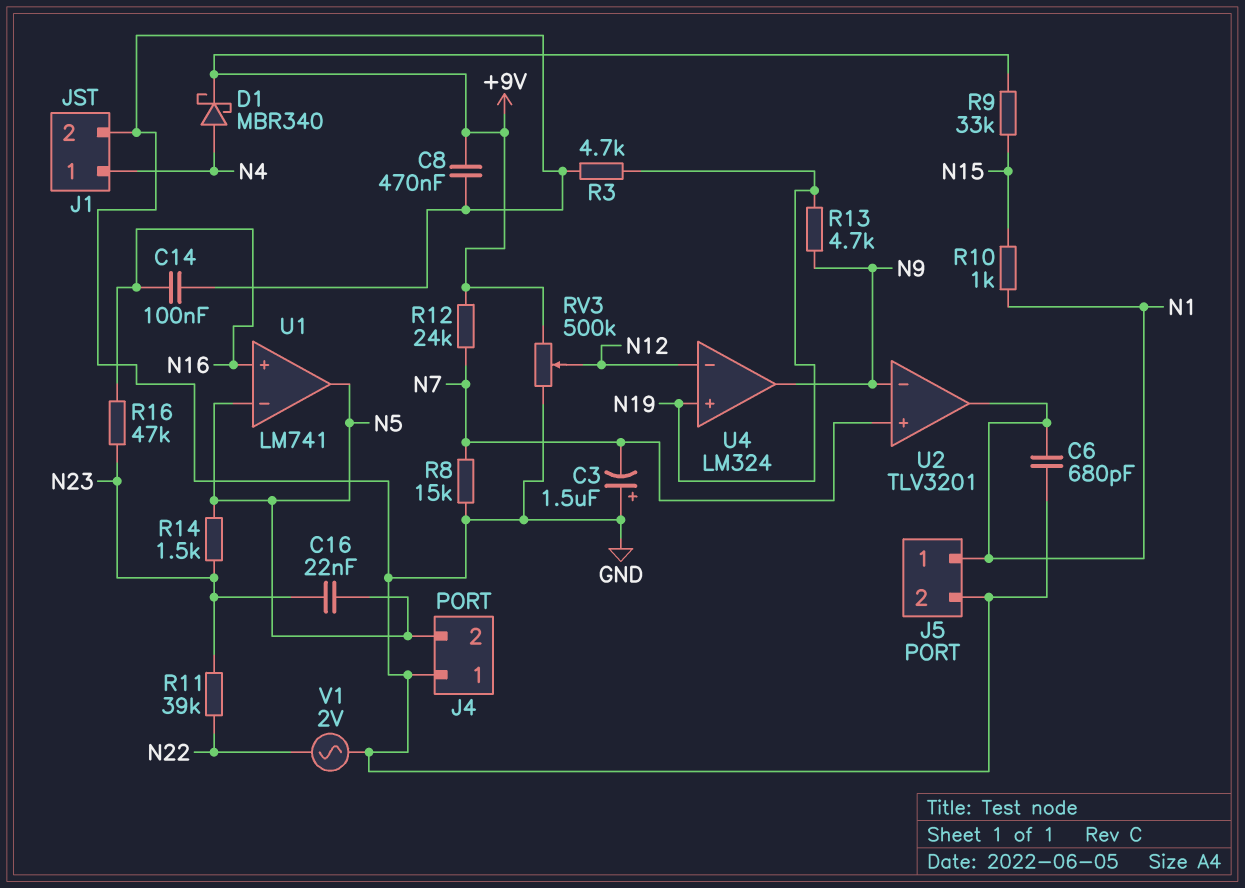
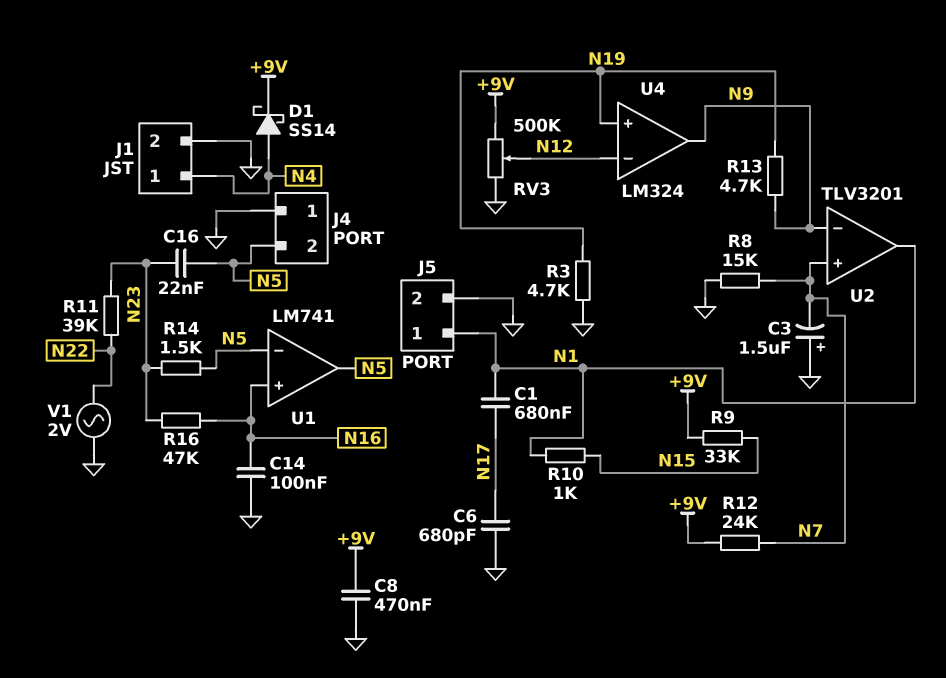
C1: none -> 680nF (N1, N17)
C6: 680pF (GND, N1) -> 680pF (GND, N17)
D1: schottky MBR340 (A N4, K +9V) -> schottky SS14 (A N4, K +9V)

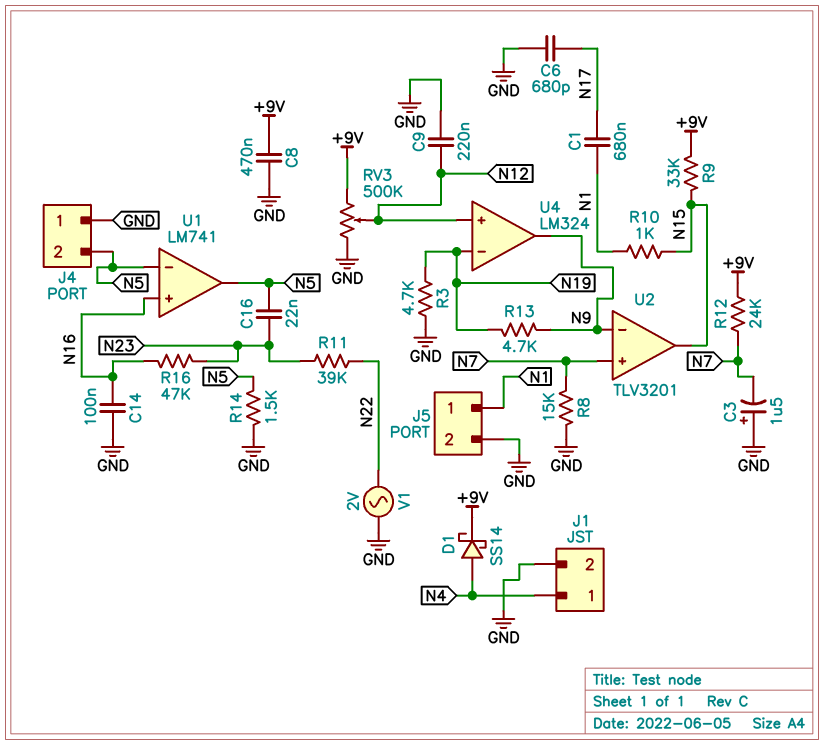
C9: none -> 220nF (GND, N12)
R14: 1.5k (N5, N23) -> 1.5k (GND, N5)
U2 pin out: N1 -> N15
U4 pin in+: N19 -> N12
U4 pin in-: N12 -> N19

